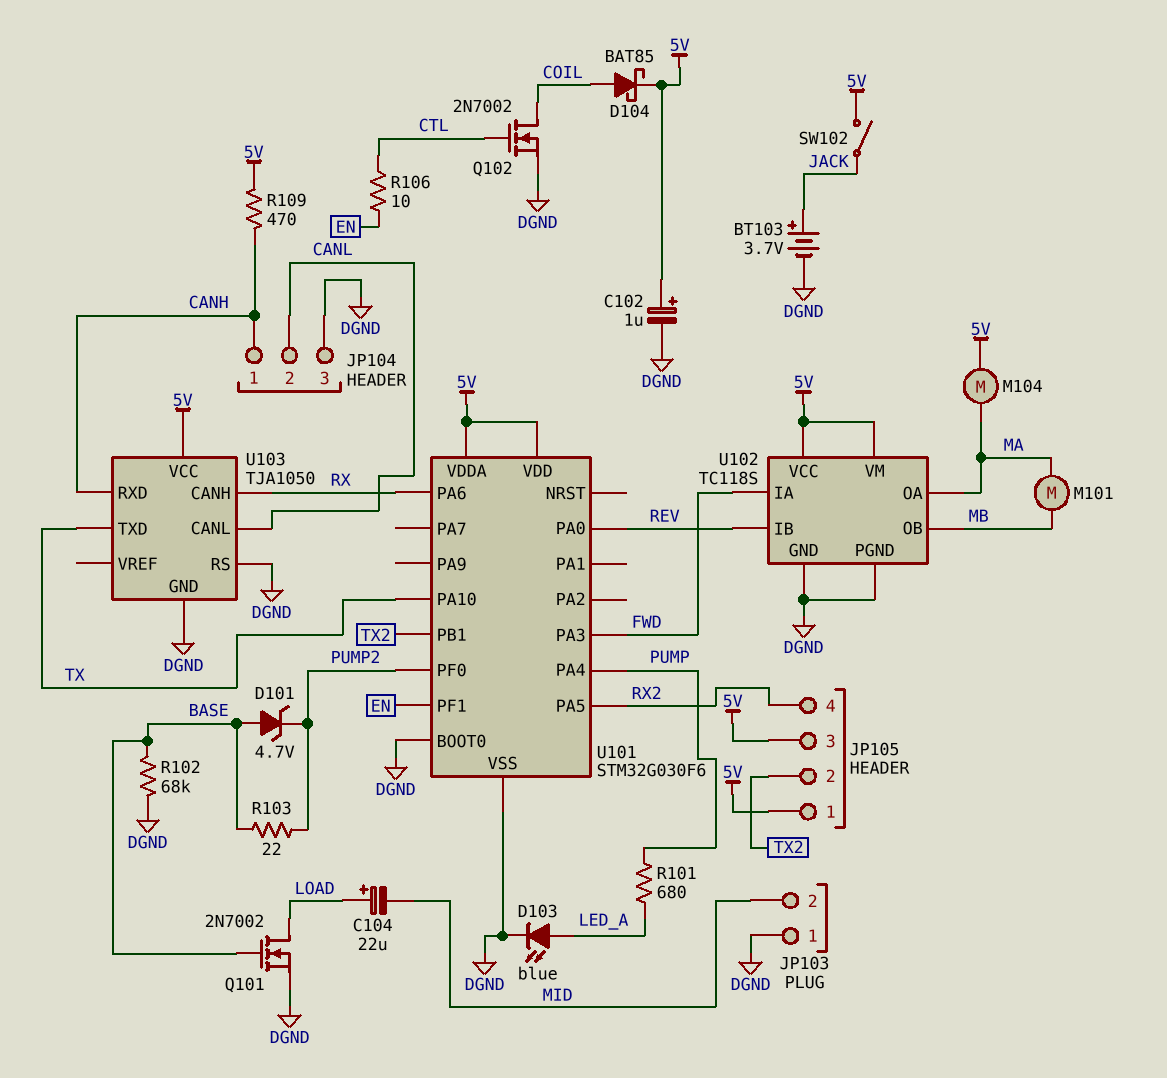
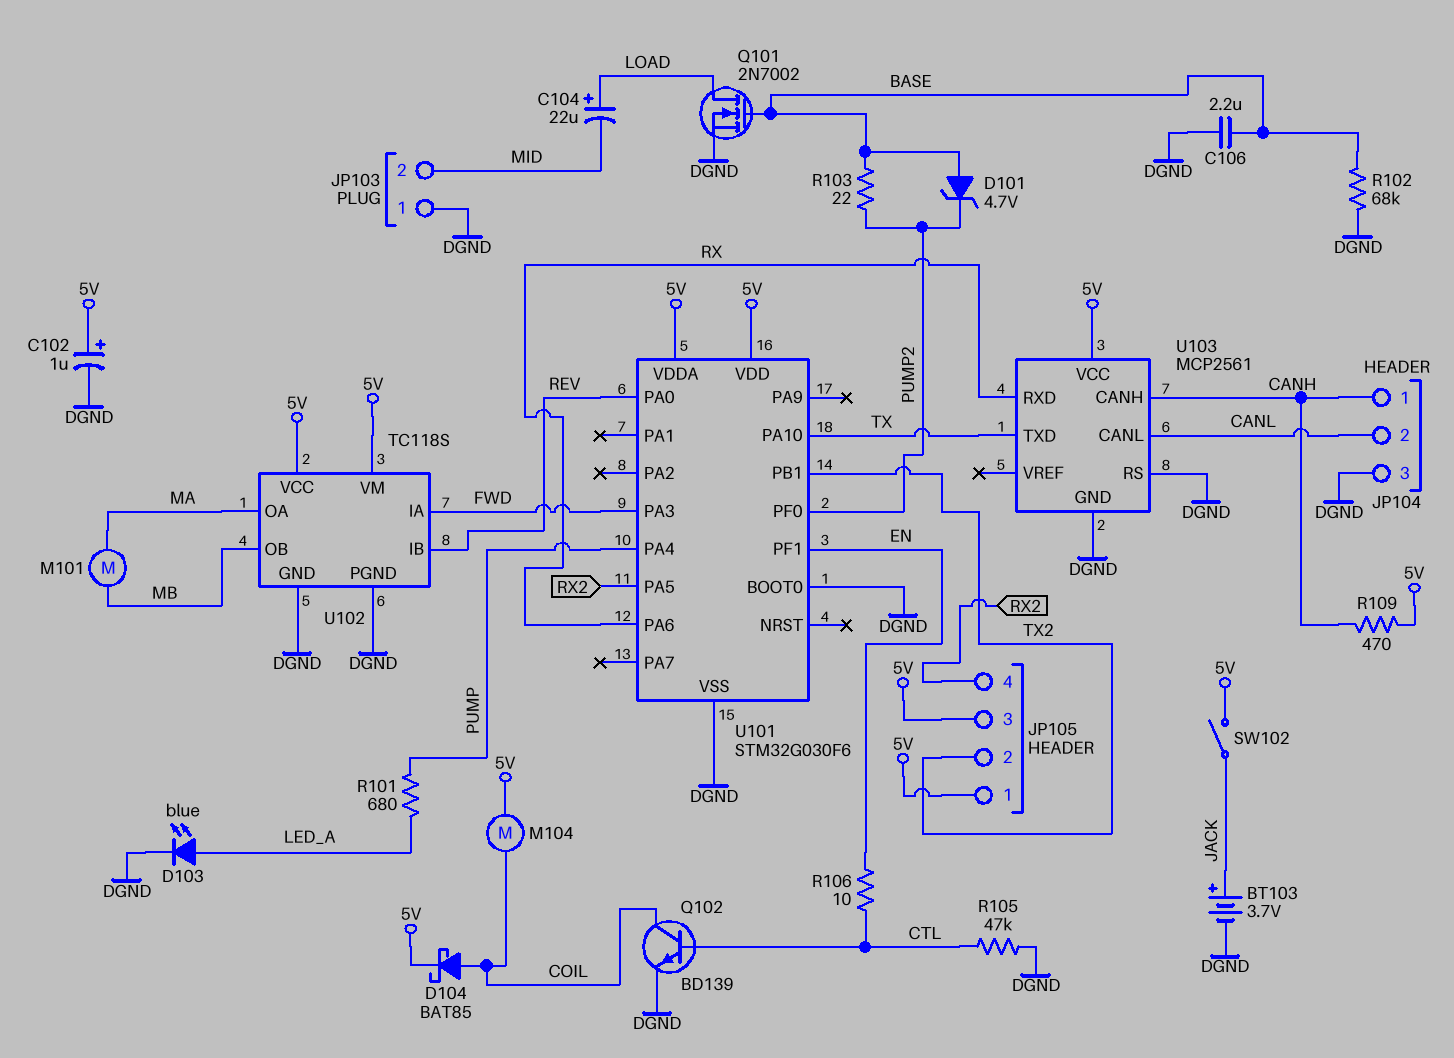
C106: none -> 2.2uF (BASE, DGND)
M104: motor (5V, MA) -> motor (5V, COIL)
Q102: NMOS 2N7002 (G CTL, D COIL, S DGND) -> NPN BD139 (B CTL, C COIL, E DGND)
R105: none -> 47k (CTL, DGND)
U103: TJA1050 -> MCP2561
U103 pin CANH: RX -> CANH
U103 pin RXD: CANH -> RX

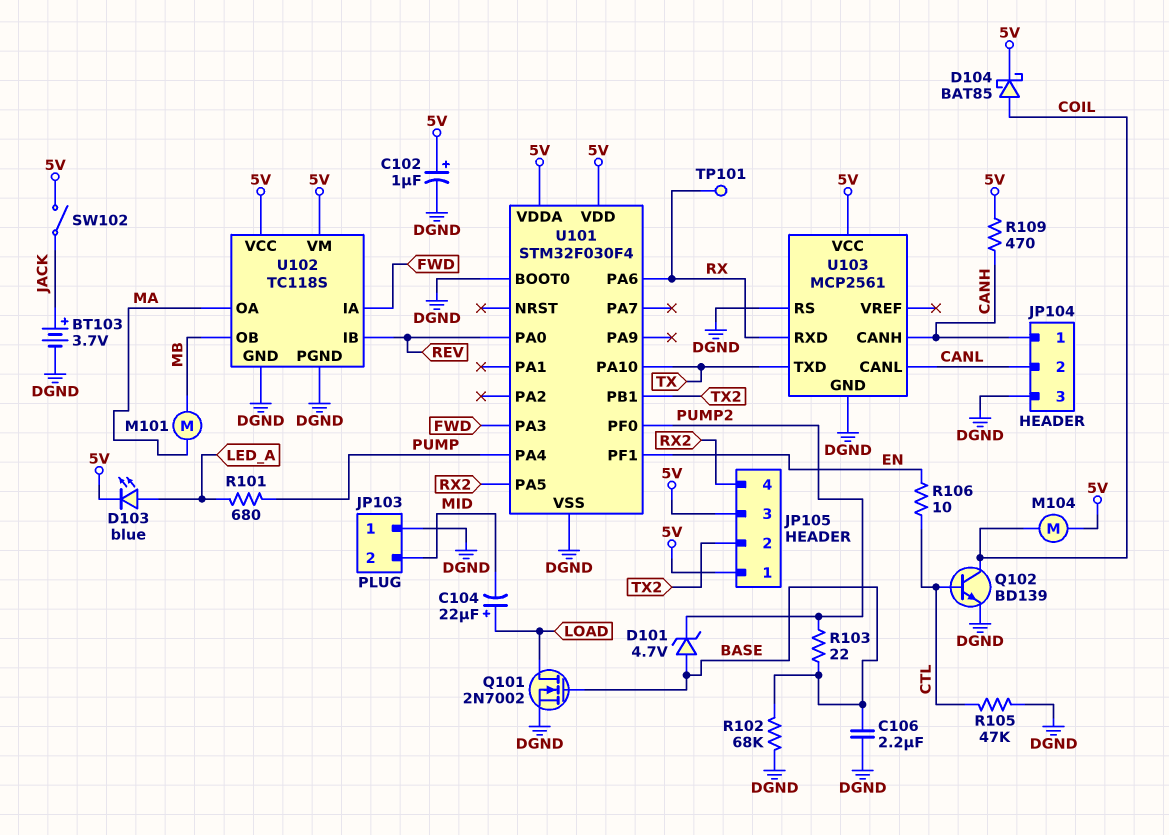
D103: LED blue (A LED_A, K DGND) -> LED blue (A LED_A, K 5V)
TP101: none -> test point (RX)
U101: STM32G030F6 -> STM32F030F4

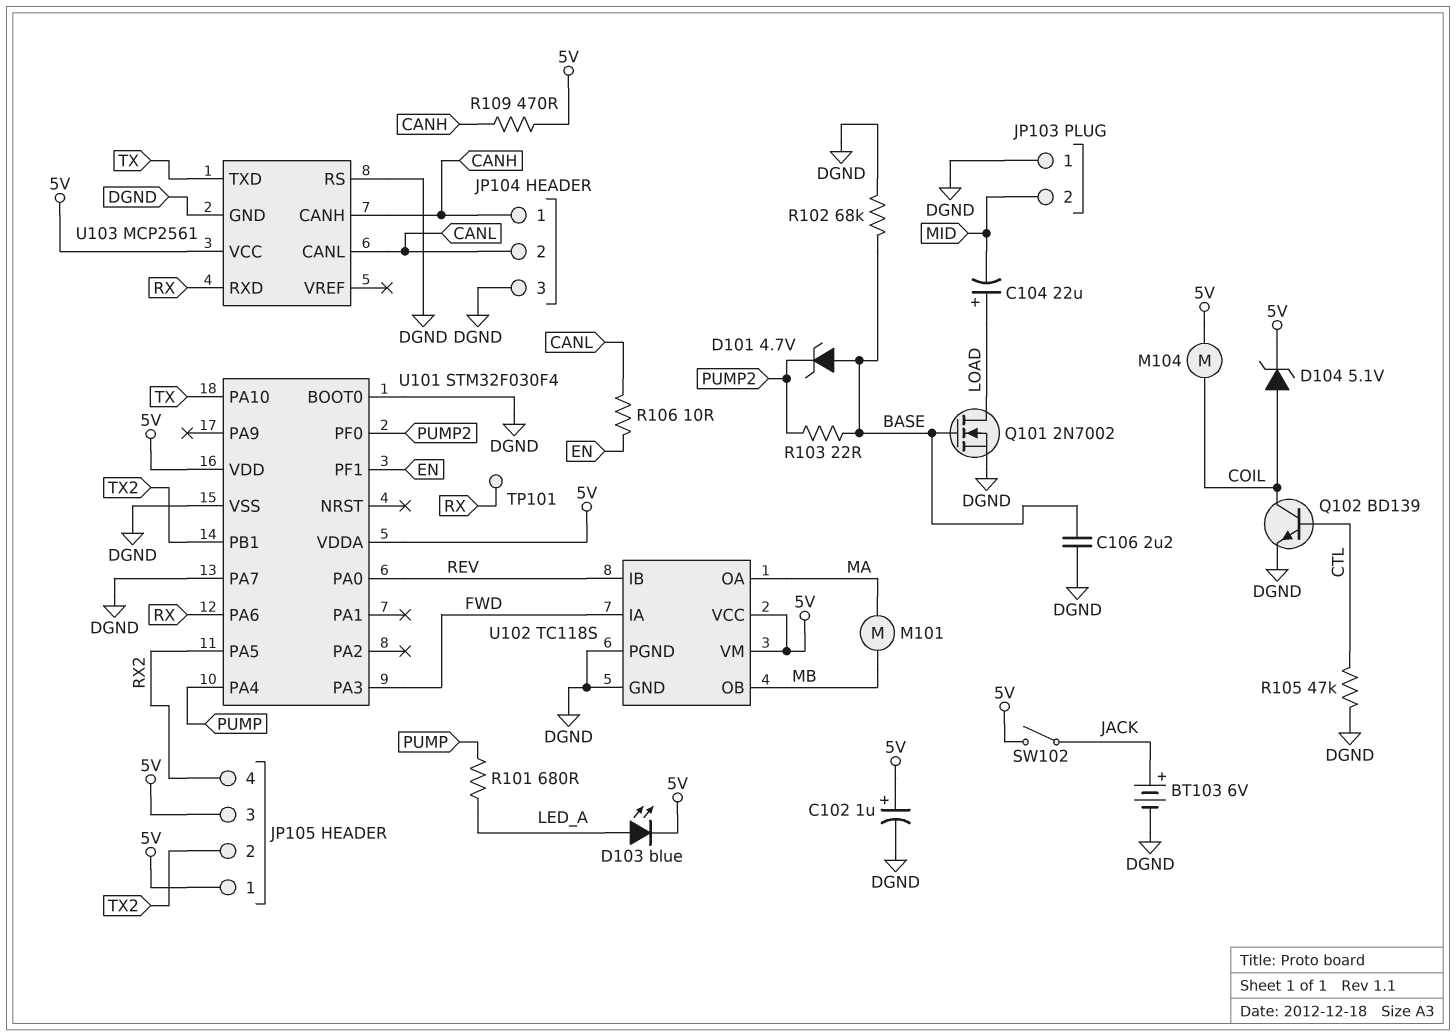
BT103: 3.7V (plus JACK, minus DGND) -> 6V (plus JACK, minus DGND)
D104: schottky BAT85 (A COIL, K 5V) -> zener 5.1V (A COIL, K 5V)
R106: 10 (CTL, EN) -> 10 (CANL, EN)
U101 pin PA7: none -> DGND

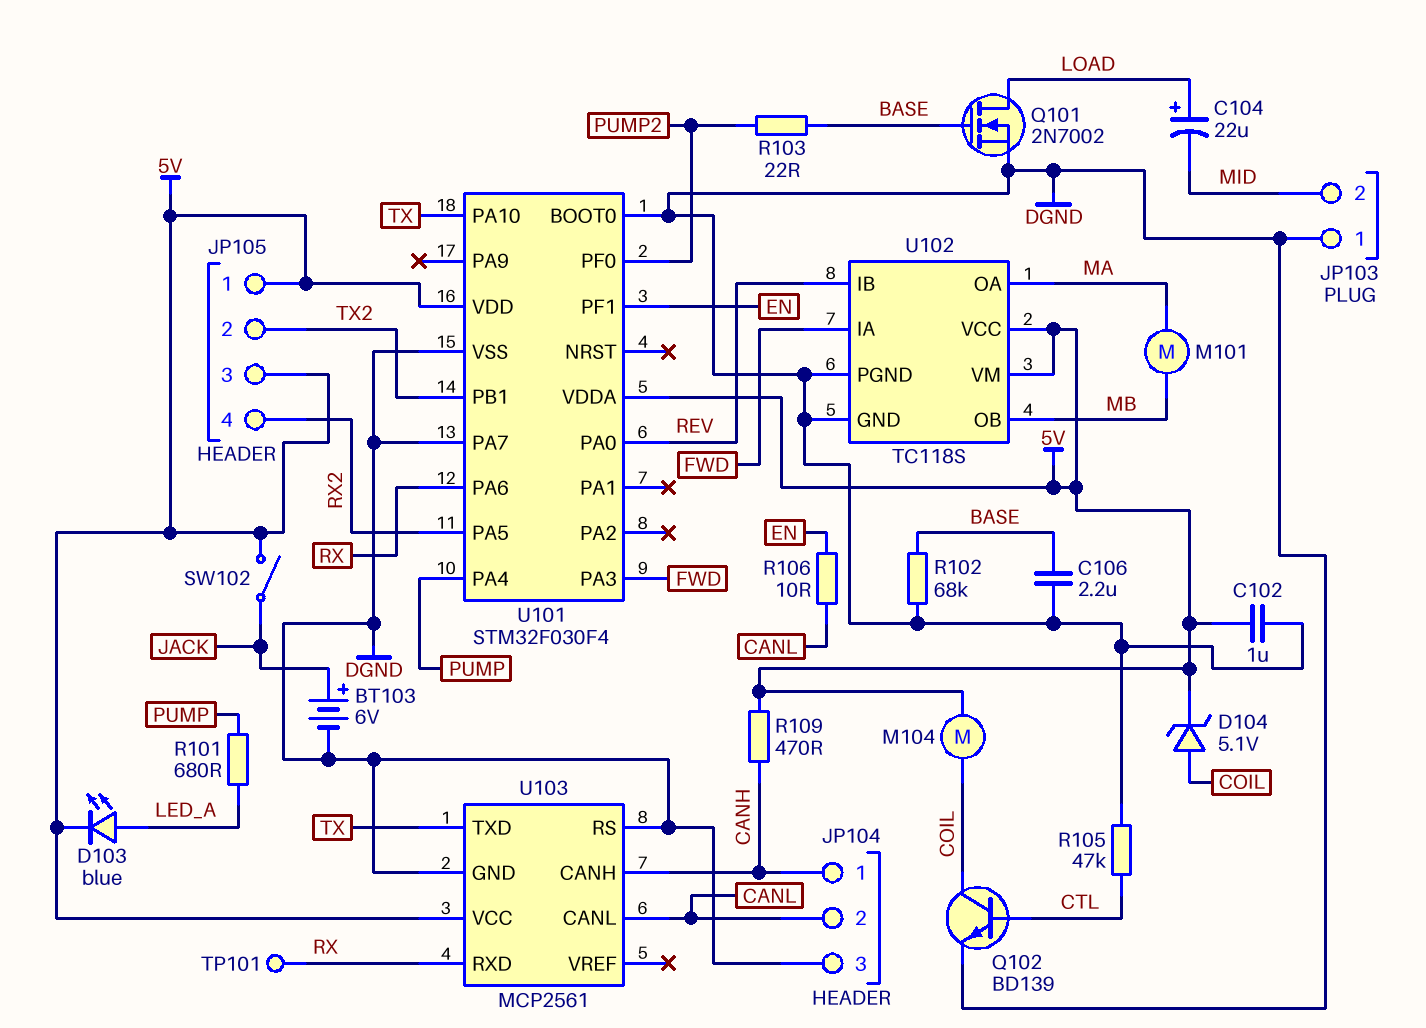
C102: 1uF (plus 5V, minus DGND) -> 1uF (5V, DGND)
D101: zener 4.7V (A BASE, K PUMP2) -> none

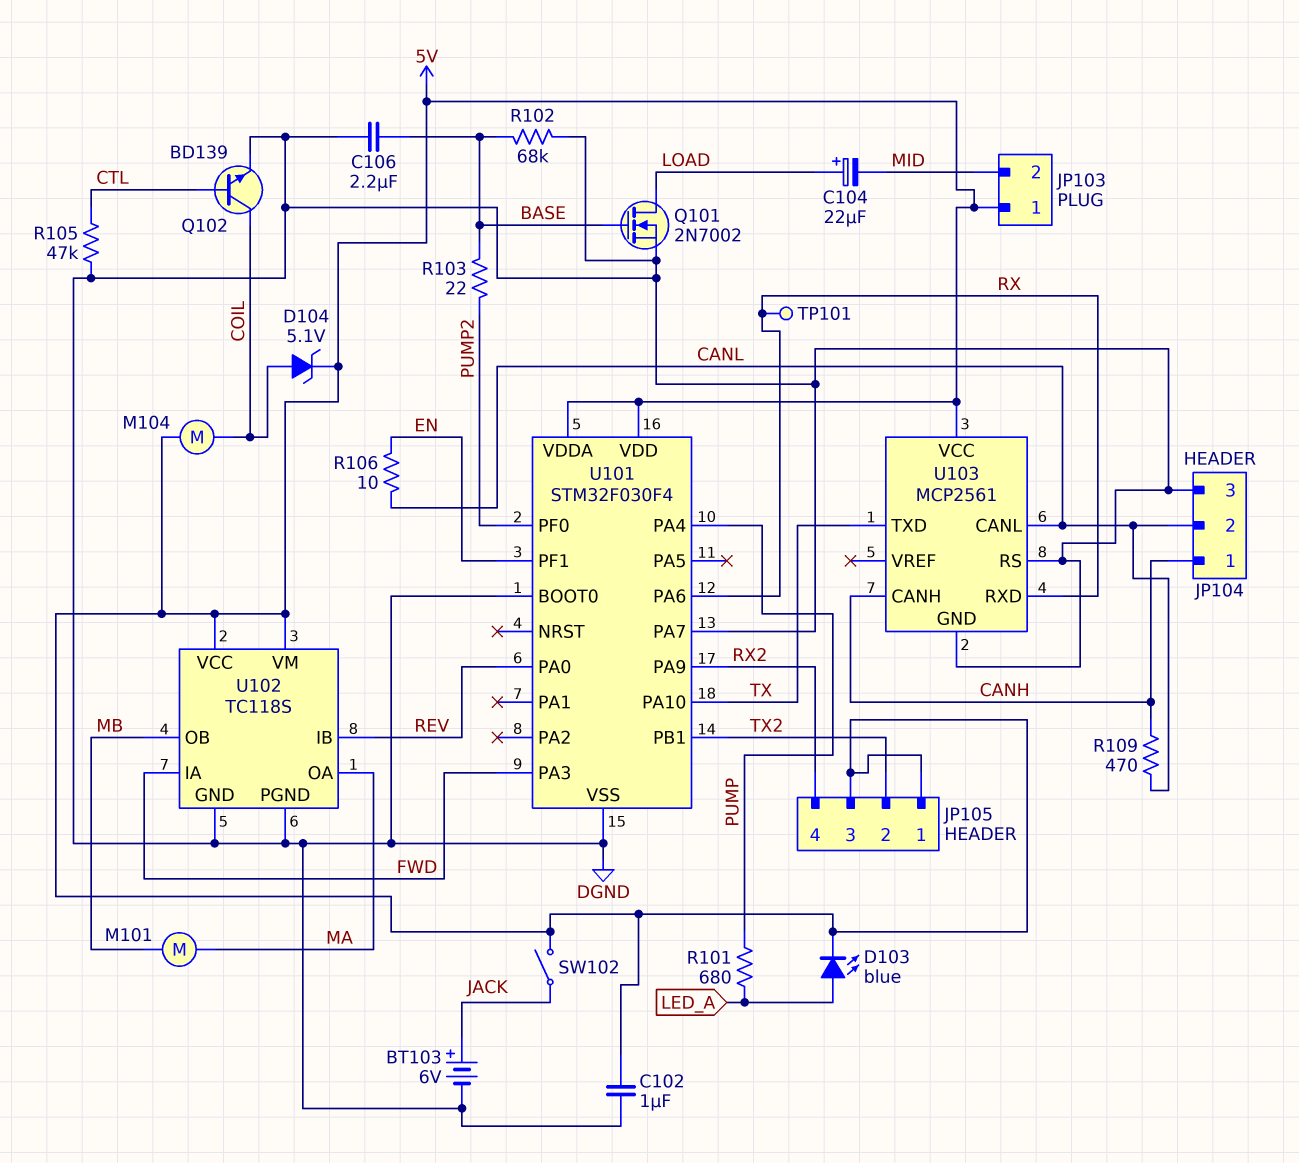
JP103 pin 1: DGND -> 5V
R109: 470 (5V, CANH) -> 470 (CANH, CANL)
U101 pin PA5: RX2 -> none
U101 pin PA9: none -> RX2

